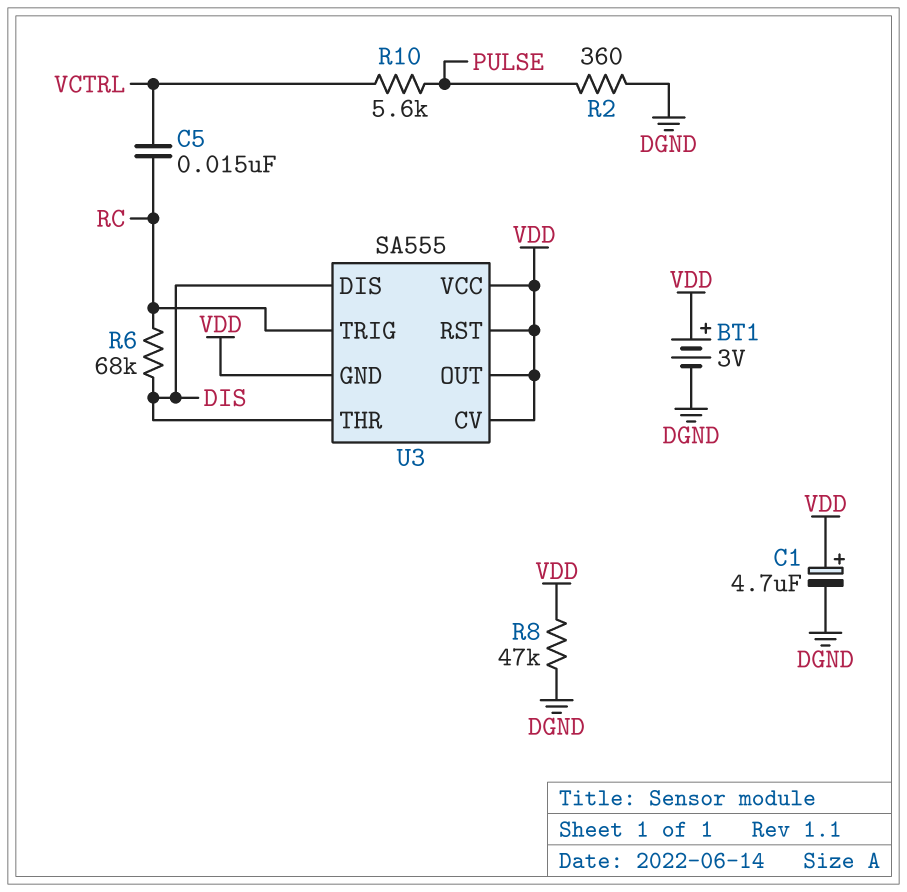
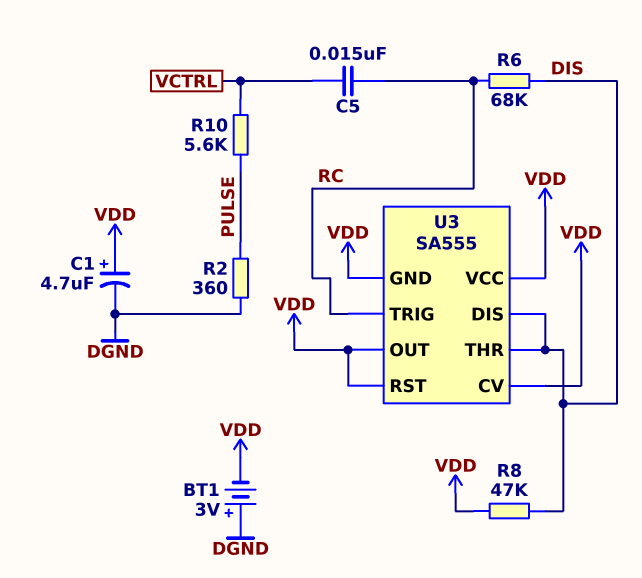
BT1: 3V (plus VDD, minus DGND) -> 3V (plus DGND, minus VDD)
R8: 47k (DGND, VDD) -> 47k (DIS, VDD)

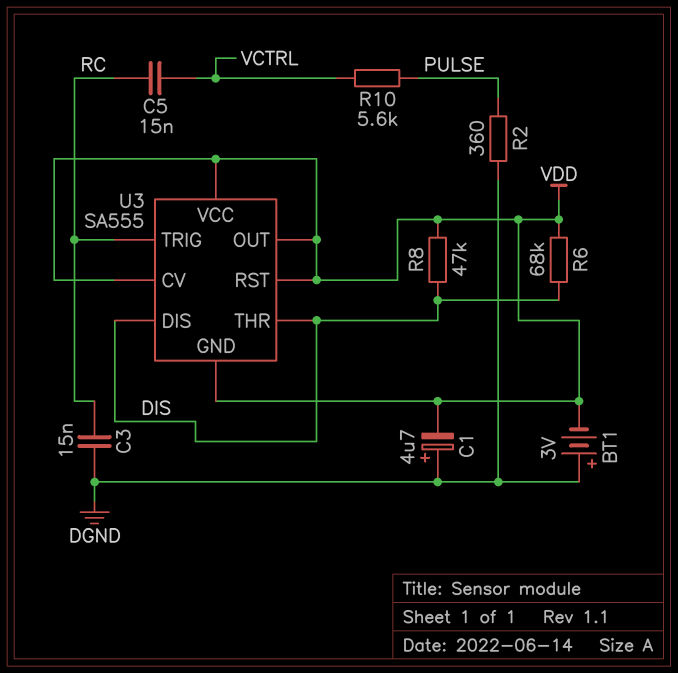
C1: 4.7uF (plus VDD, minus DGND) -> 4.7uF (plus DGND, minus VDD)
C3: none -> 15nF (DGND, RC)
R6: 68k (DIS, RC) -> 68k (DIS, VDD)

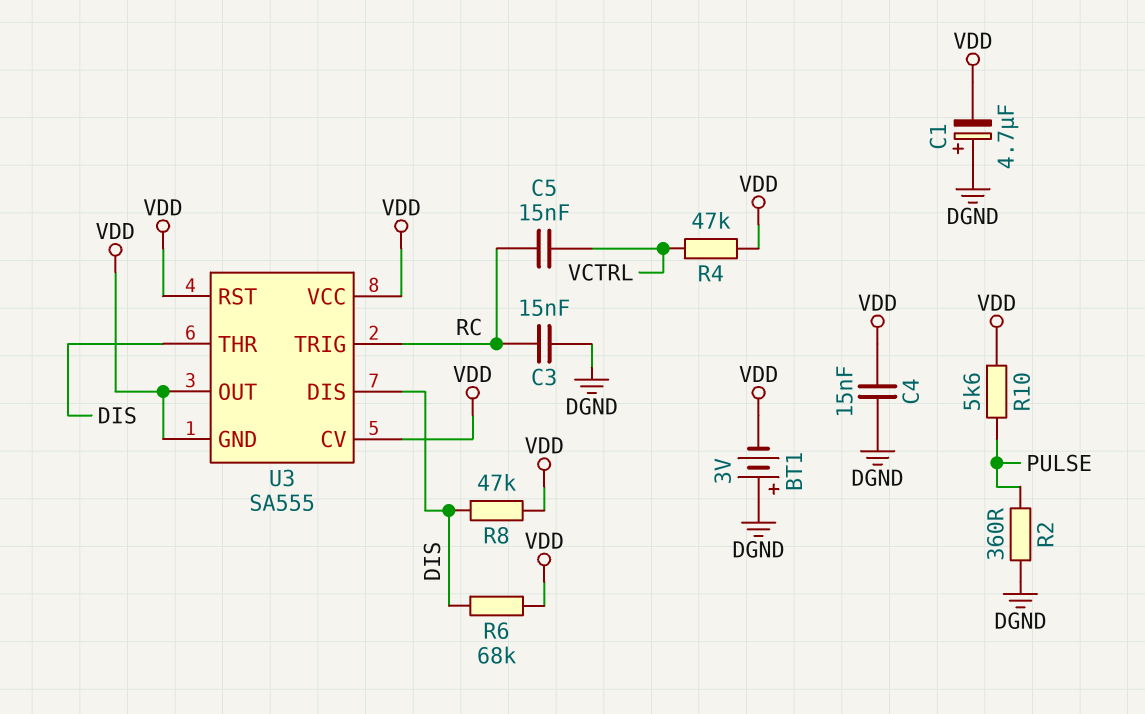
C4: none -> 15nF (DGND, VDD)
R4: none -> 47k (VCTRL, VDD)
R10: 5.6k (PULSE, VCTRL) -> 5.6k (PULSE, VDD)

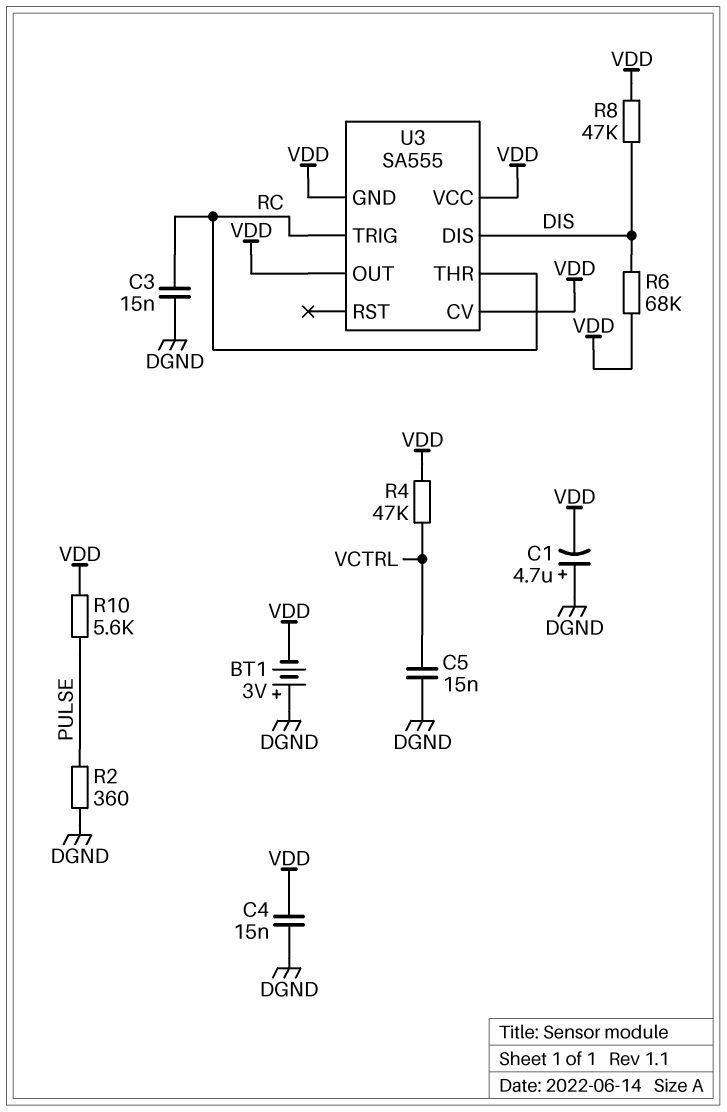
C5: 15nF (RC, VCTRL) -> 15nF (DGND, VCTRL)
U3 pin RST: VDD -> none
U3 pin THR: DIS -> RC

